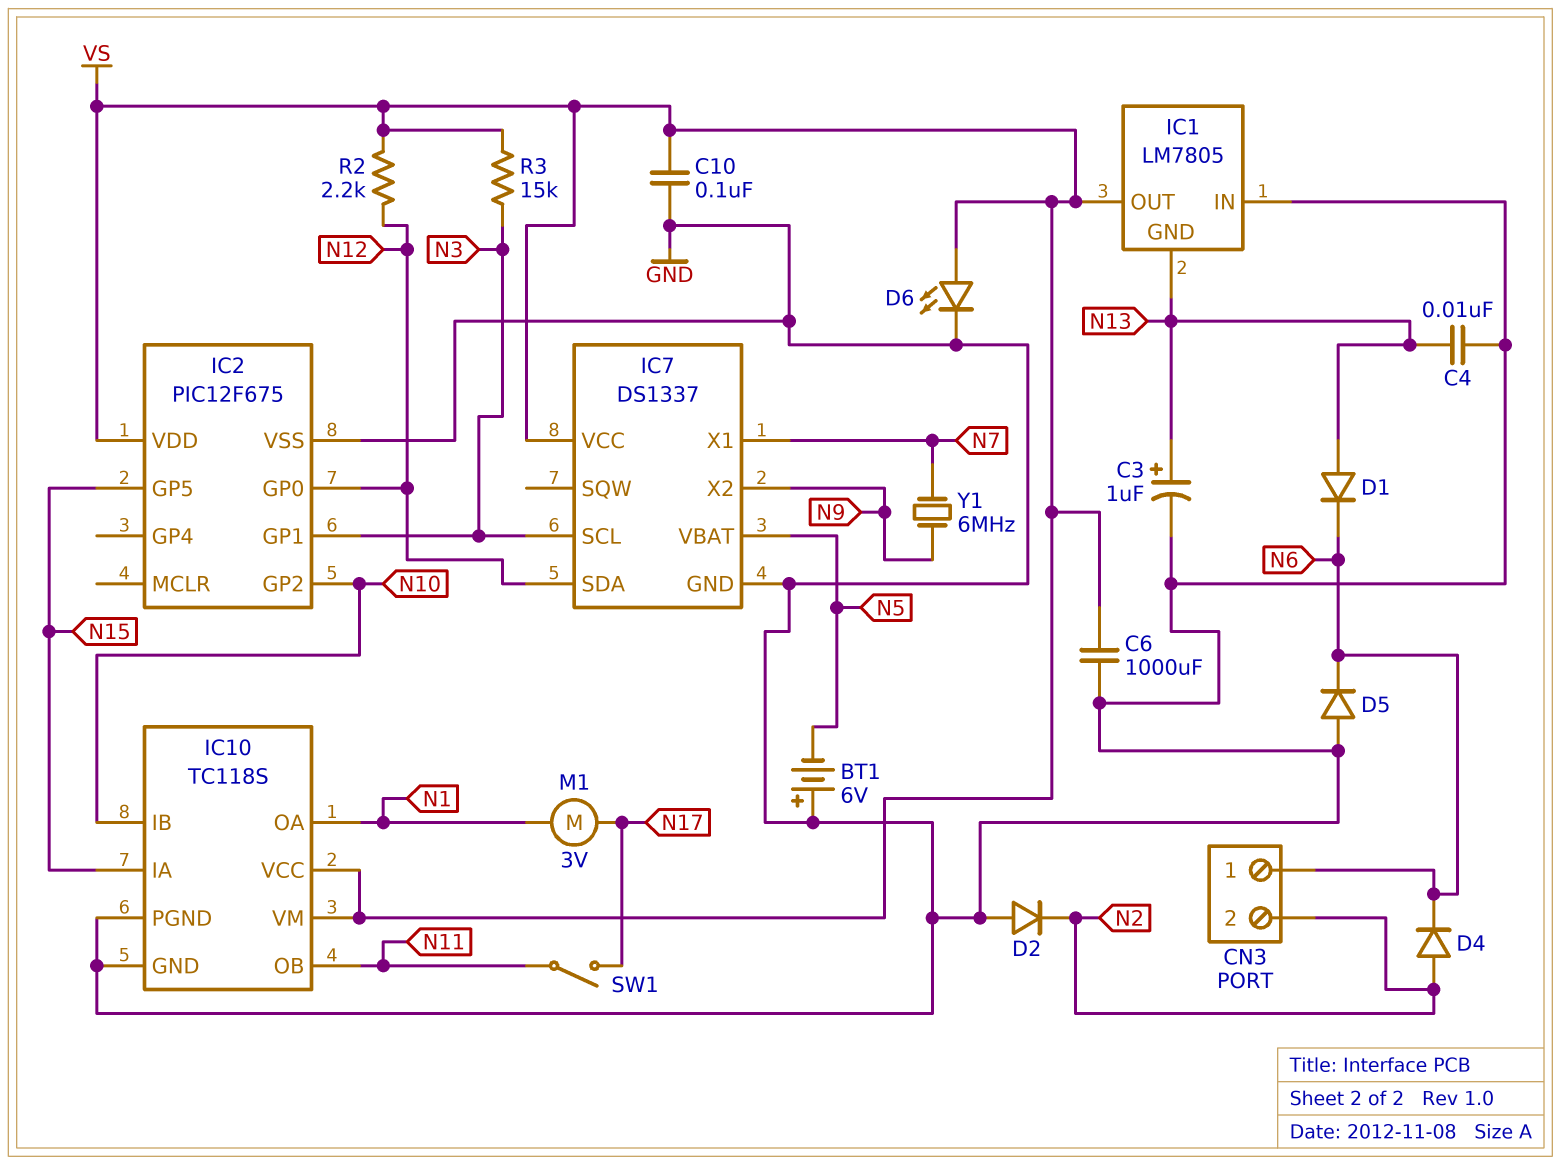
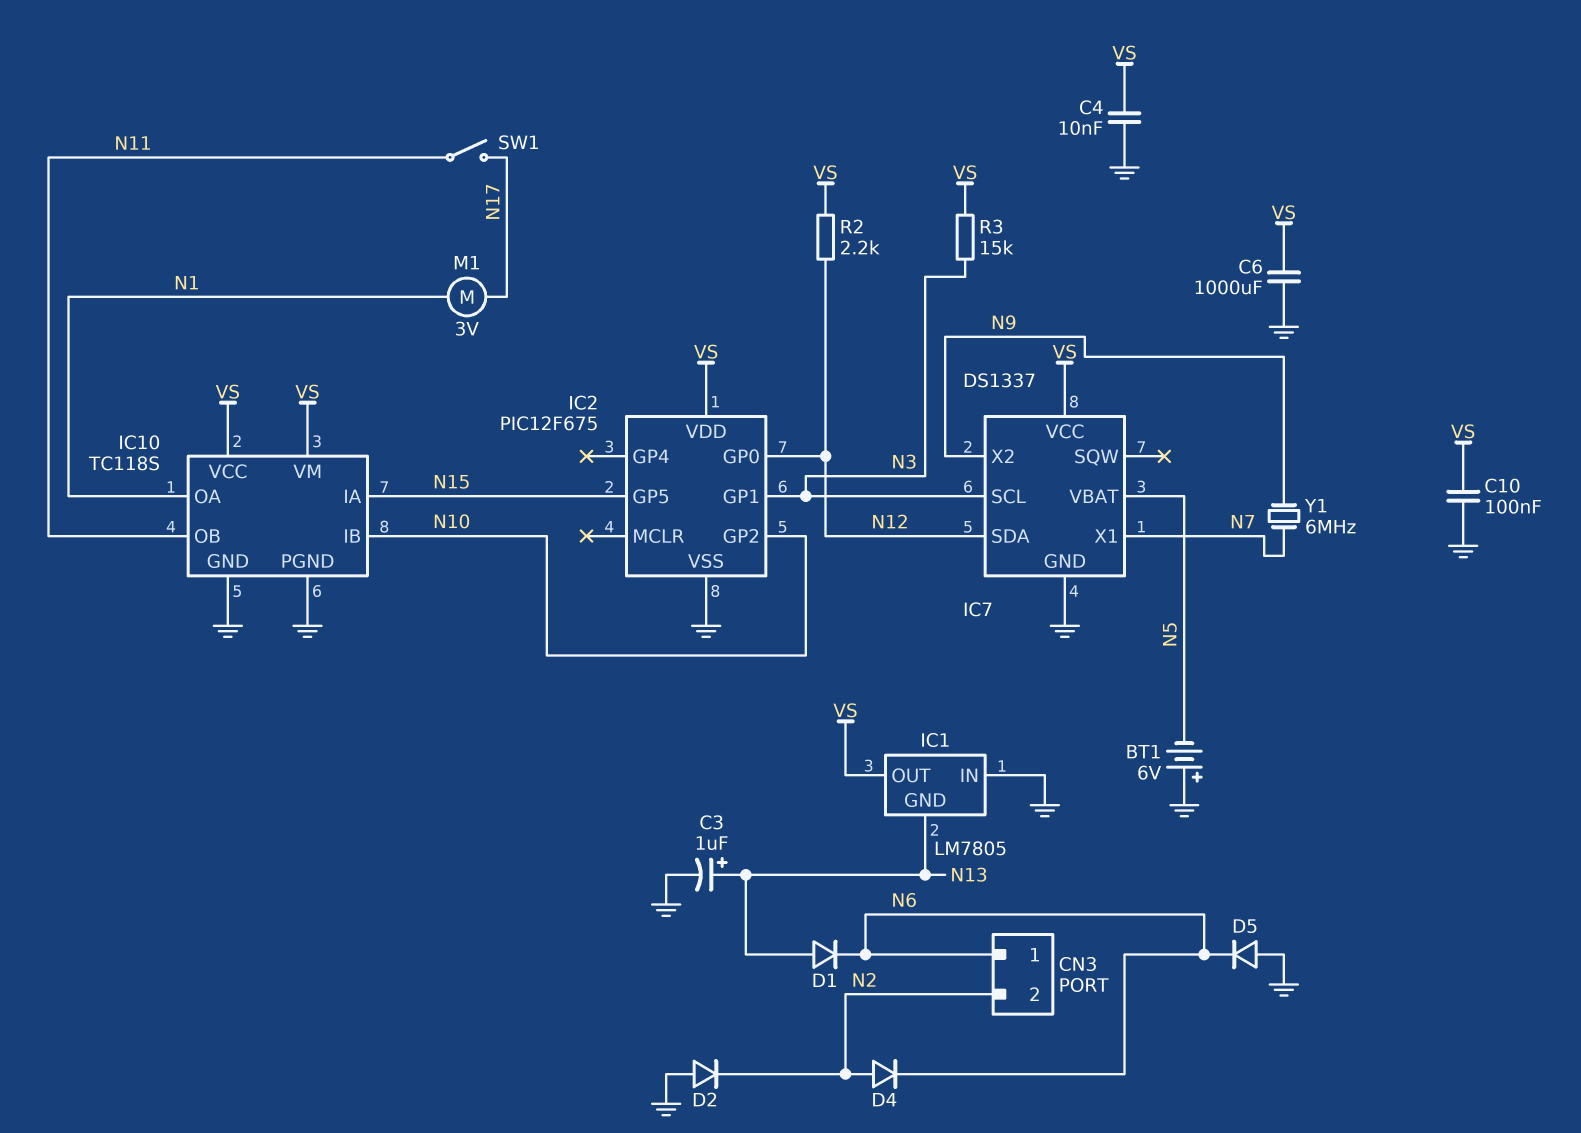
C4: 10nF (GND, N13) -> 10nF (GND, VS)
D6: LED (A VS, K GND) -> none

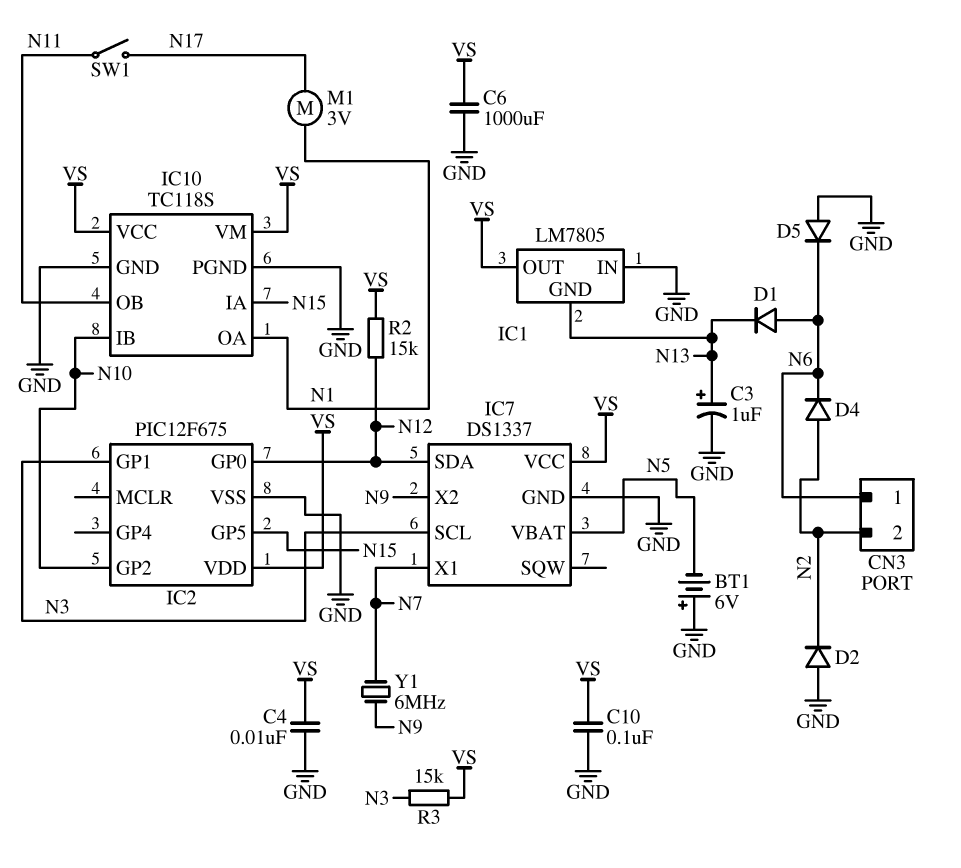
D1: diode (A N13, K N6) -> diode (A N6, K N13)
R2: 2.2k (N12, VS) -> 15k (N12, VS)

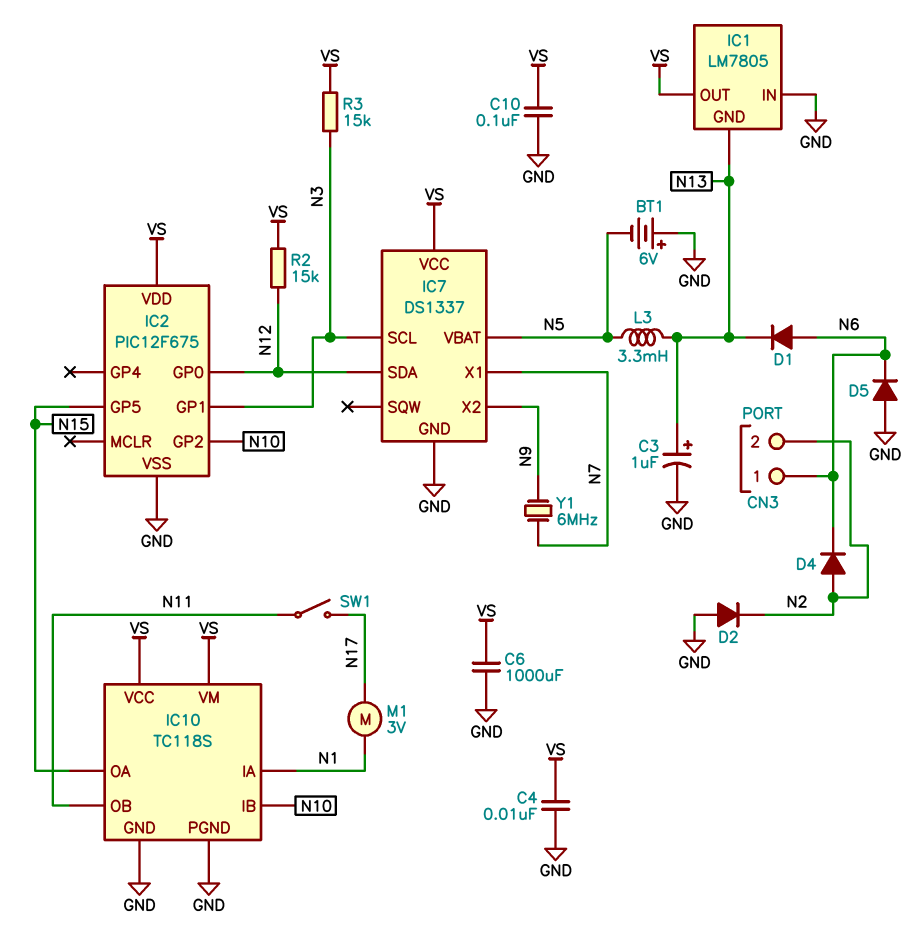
IC10 pin IA: N15 -> N1
IC10 pin OA: N1 -> N15
L3: none -> 3.3mH (N5, N13)

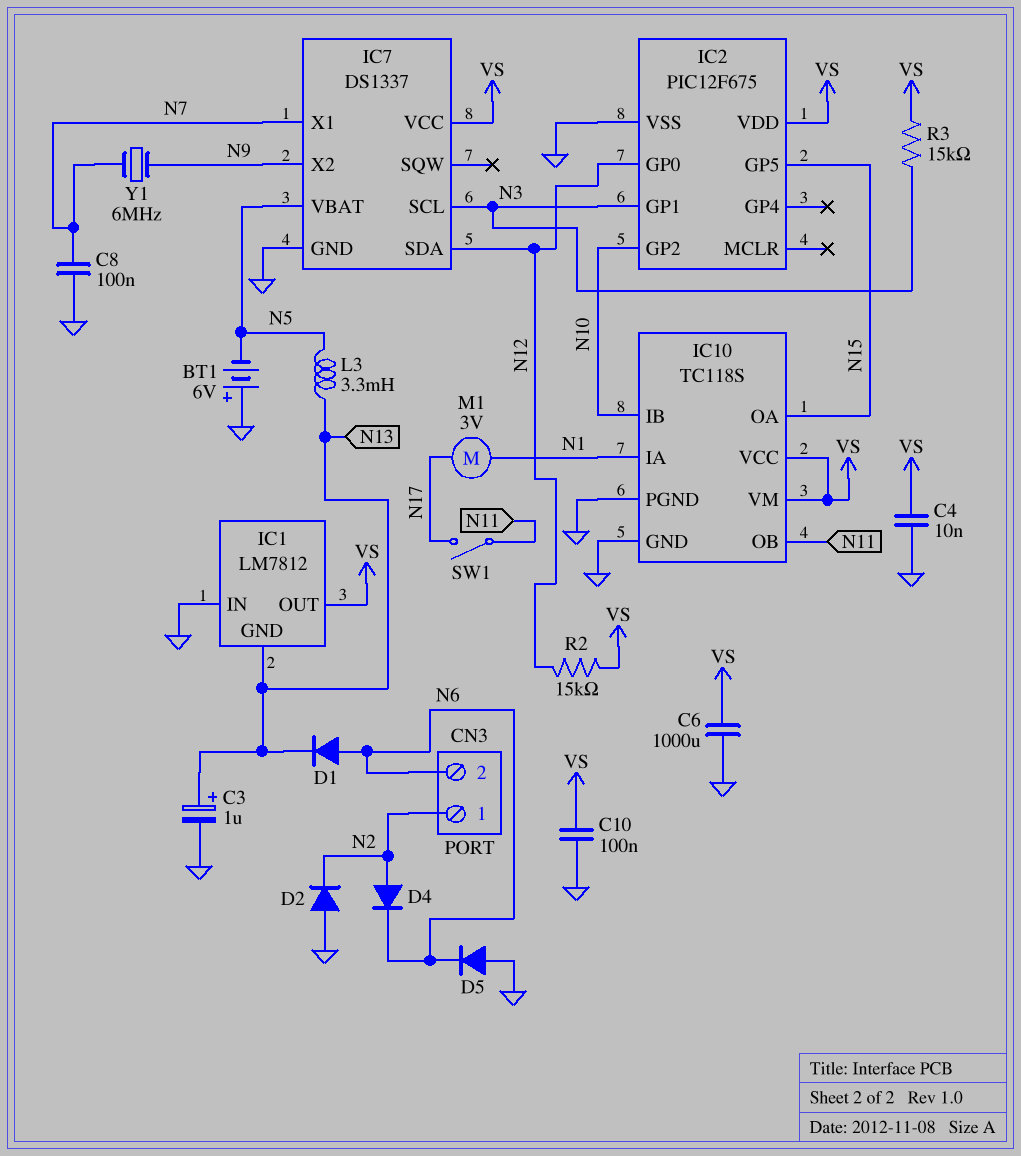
C8: none -> 100nF (GND, N7)
CN3 pin 1: N6 -> N2
CN3 pin 2: N2 -> N6
IC1: LM7805 -> LM7812

